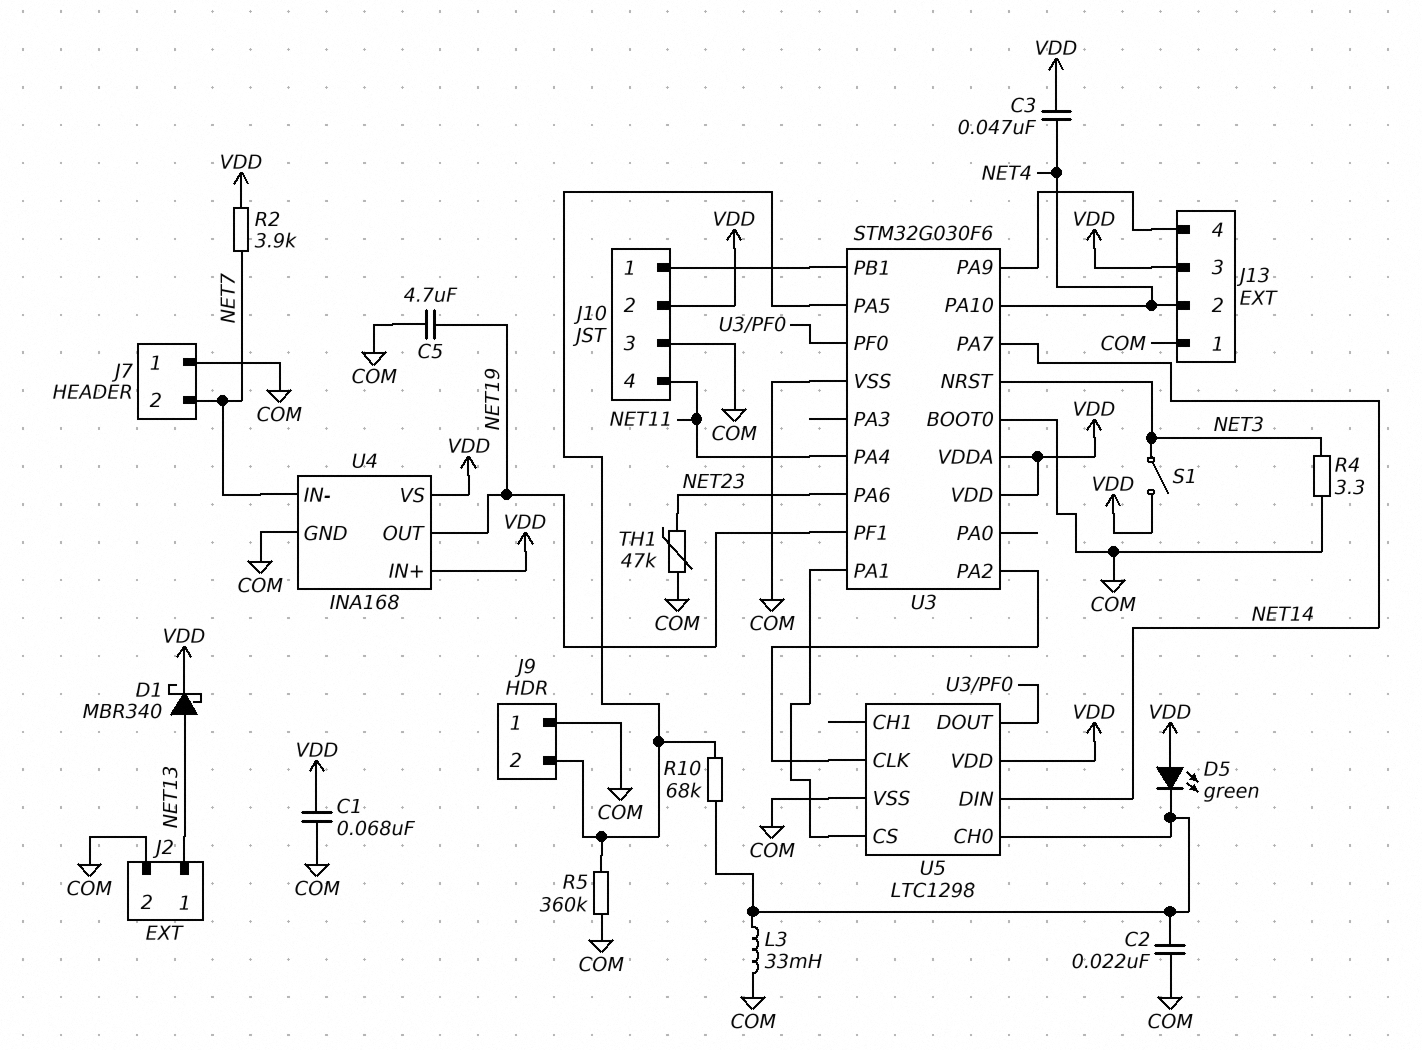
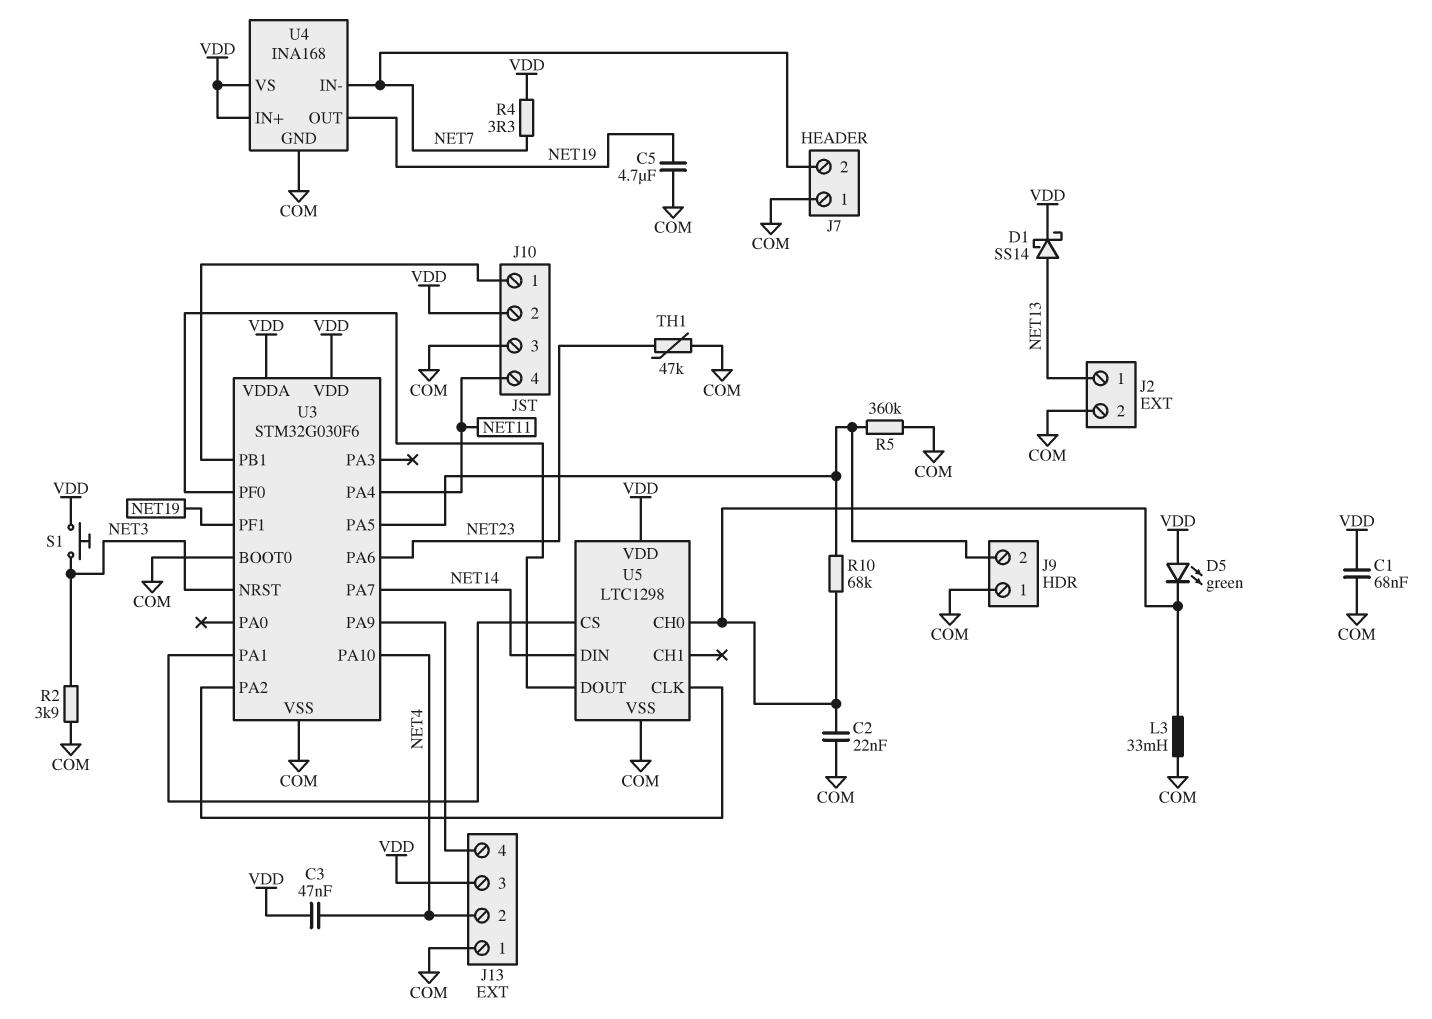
D1: schottky MBR340 (A NET13, K VDD) -> schottky SS14 (A NET13, K VDD)
R2: 3.9k (NET7, VDD) -> 3.9k (COM, NET3)
R4: 3.3 (COM, NET3) -> 3.3 (NET7, VDD)
S1: switch (NET3, VDD) -> button (NET3, VDD)

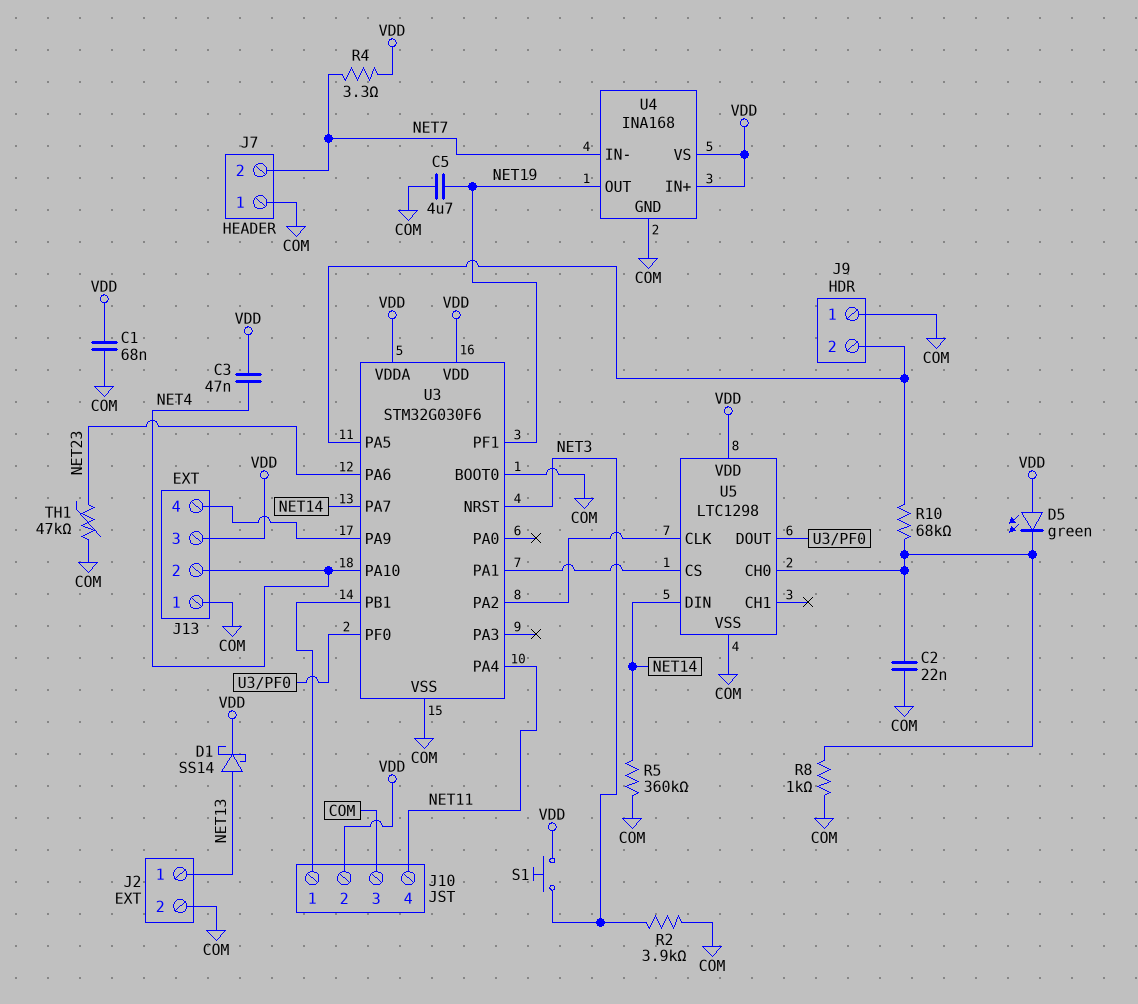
L3: 33mH (COM, U5/CH0) -> none
R5: 360k (COM, J9/2) -> 360k (COM, NET14)
R8: none -> 1k (COM, U5/CH0)

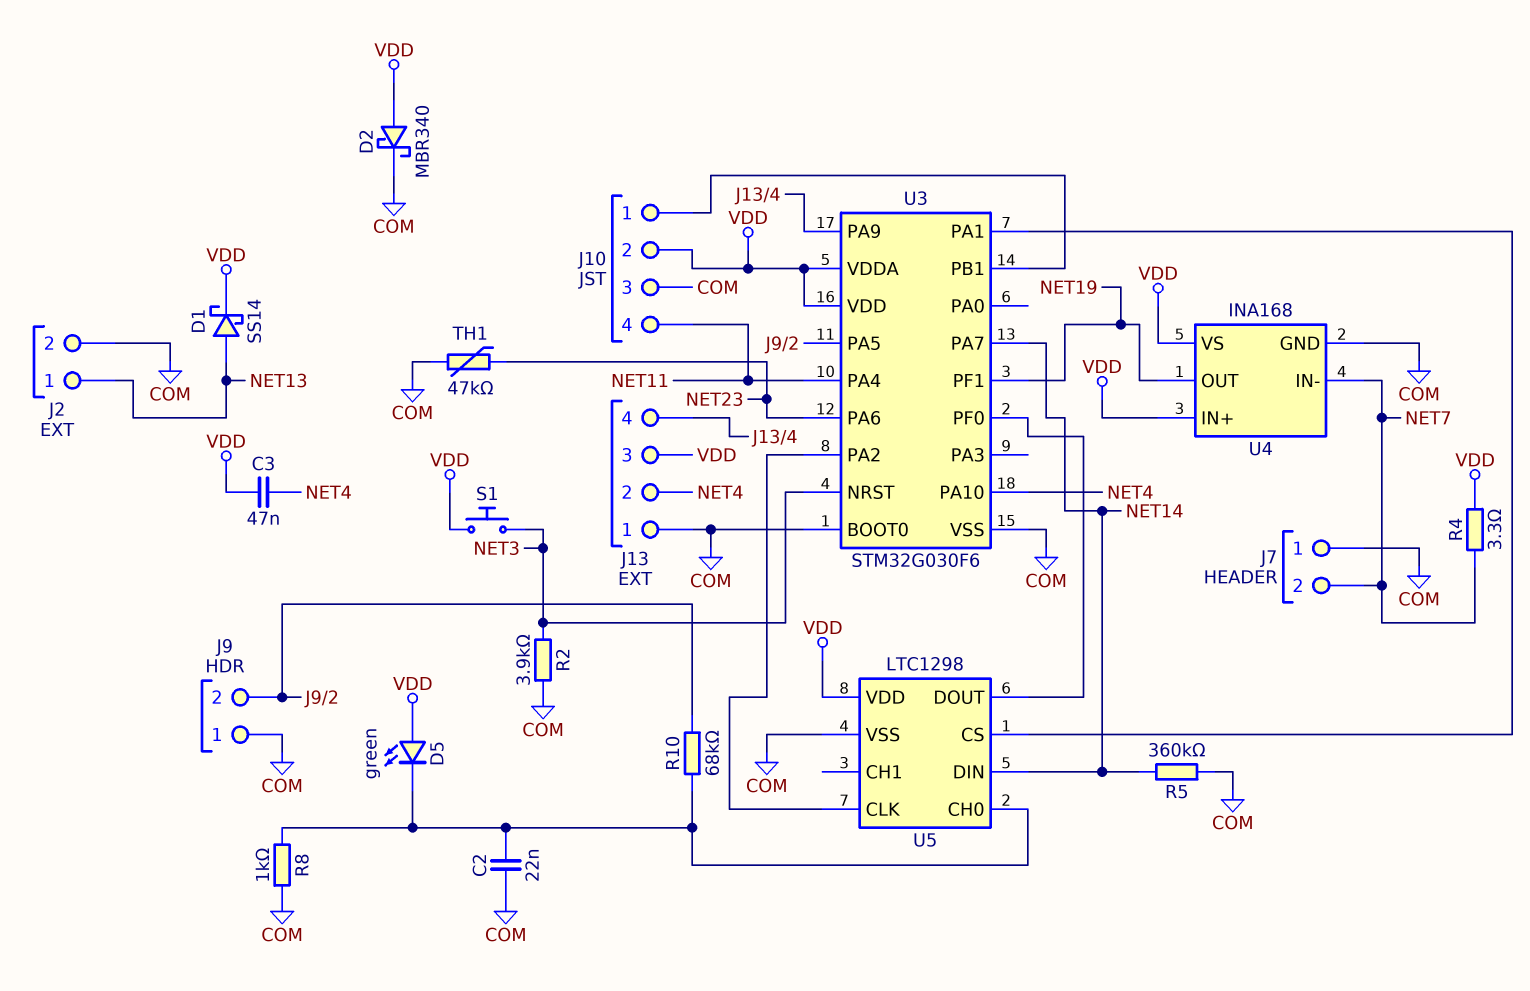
C1: 68nF (COM, VDD) -> none
C5: 4.7uF (COM, NET19) -> none
D2: none -> schottky MBR340 (A VDD, K COM)

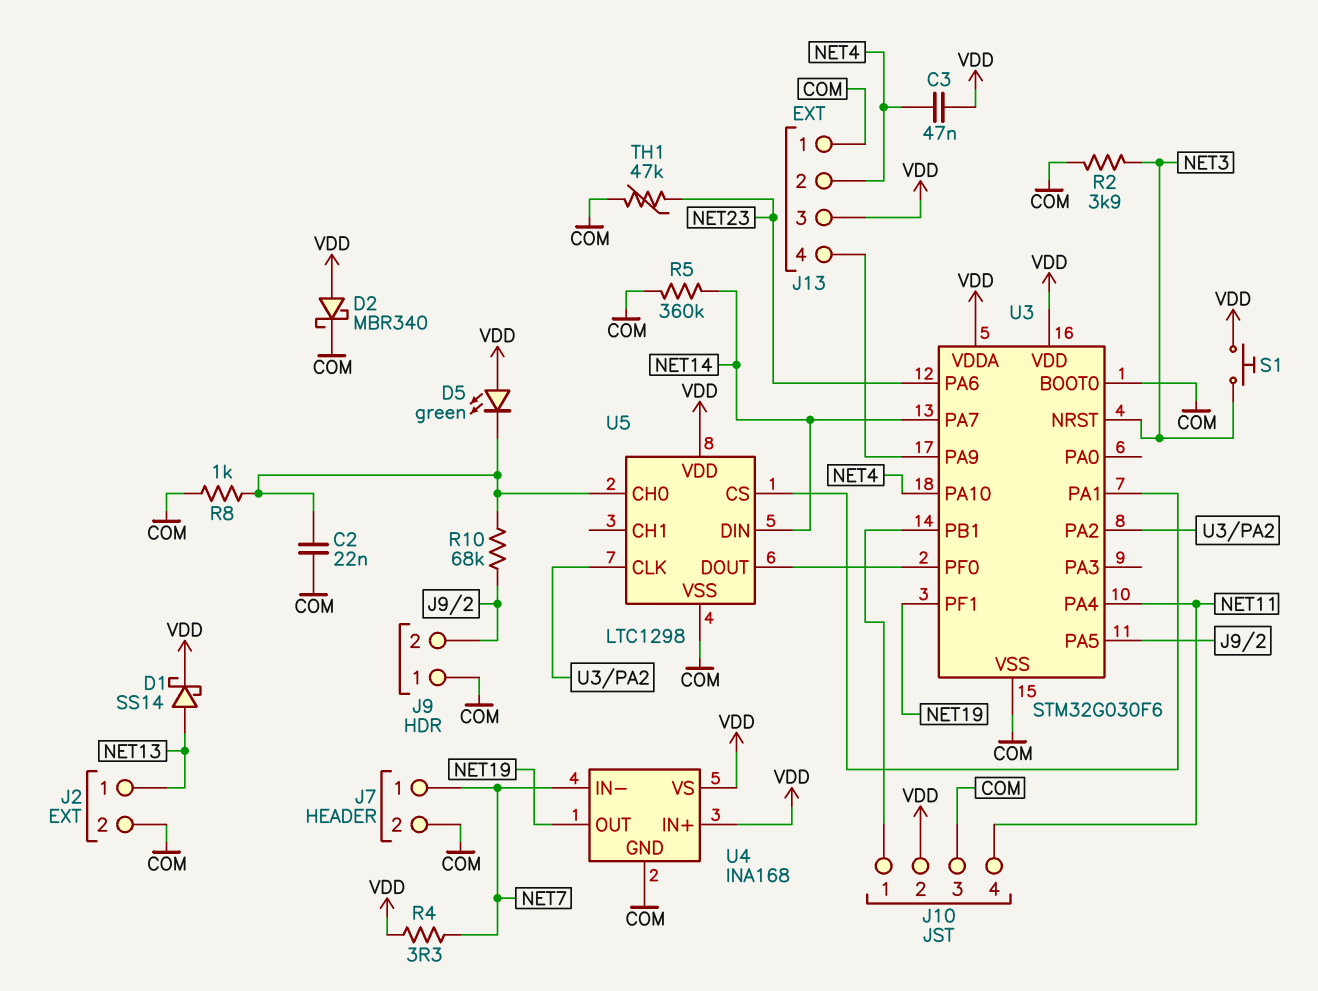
J7 pin 1: COM -> NET7
J7 pin 2: NET7 -> COM

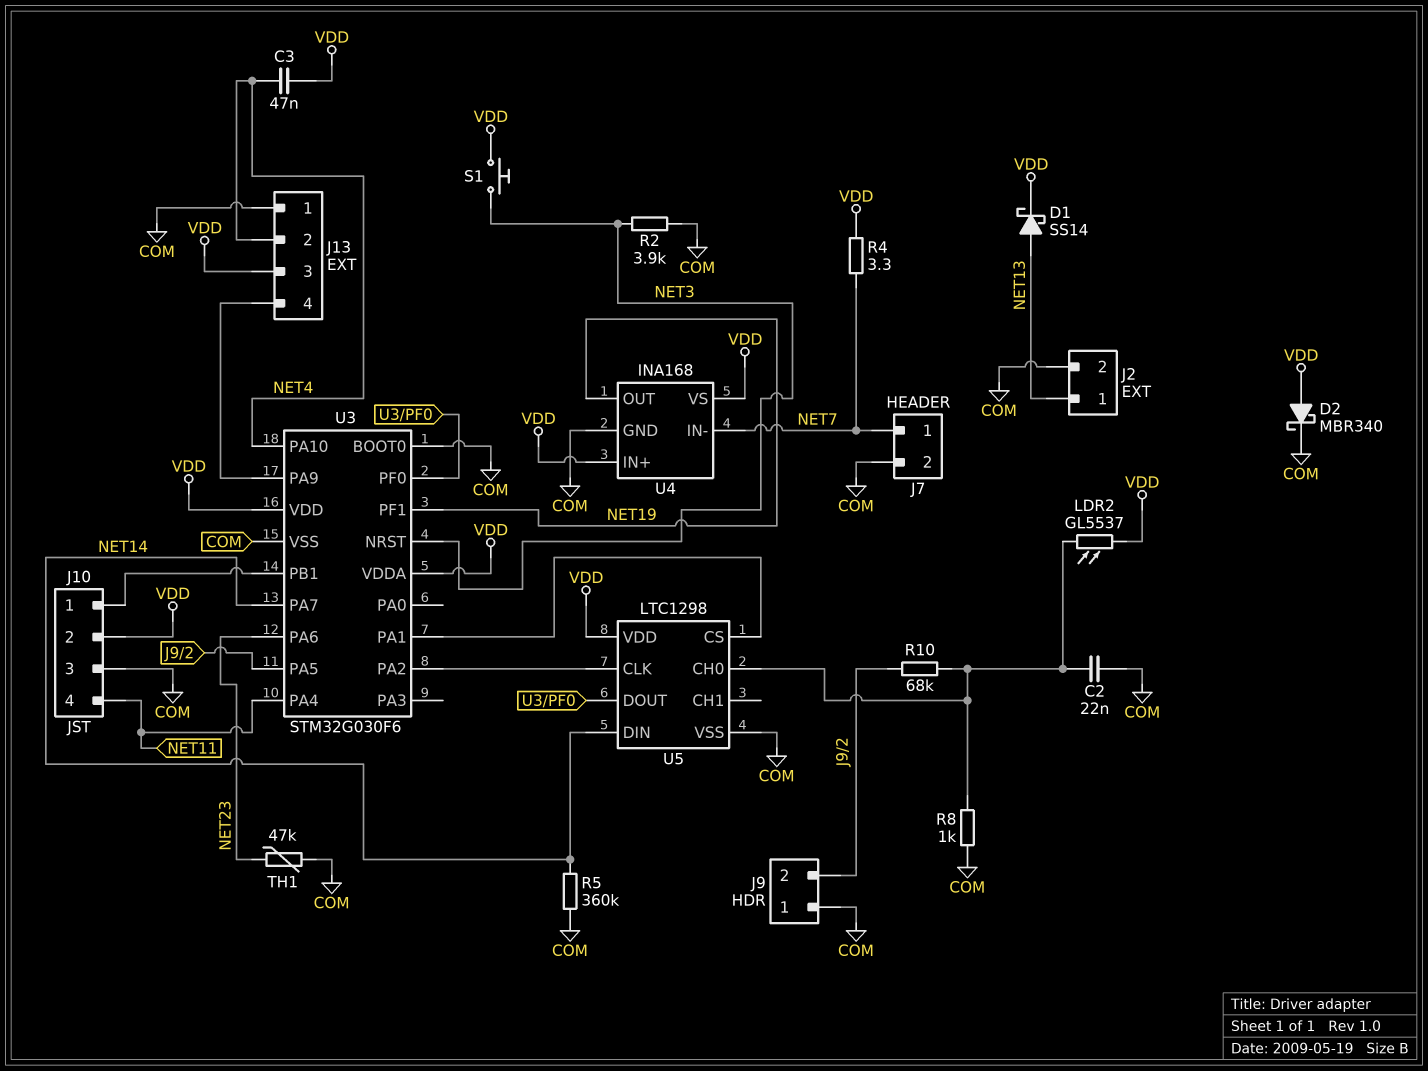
D5: LED green (A VDD, K U5/CH0) -> none
LDR2: none -> GL5537 (U5/CH0, VDD)

